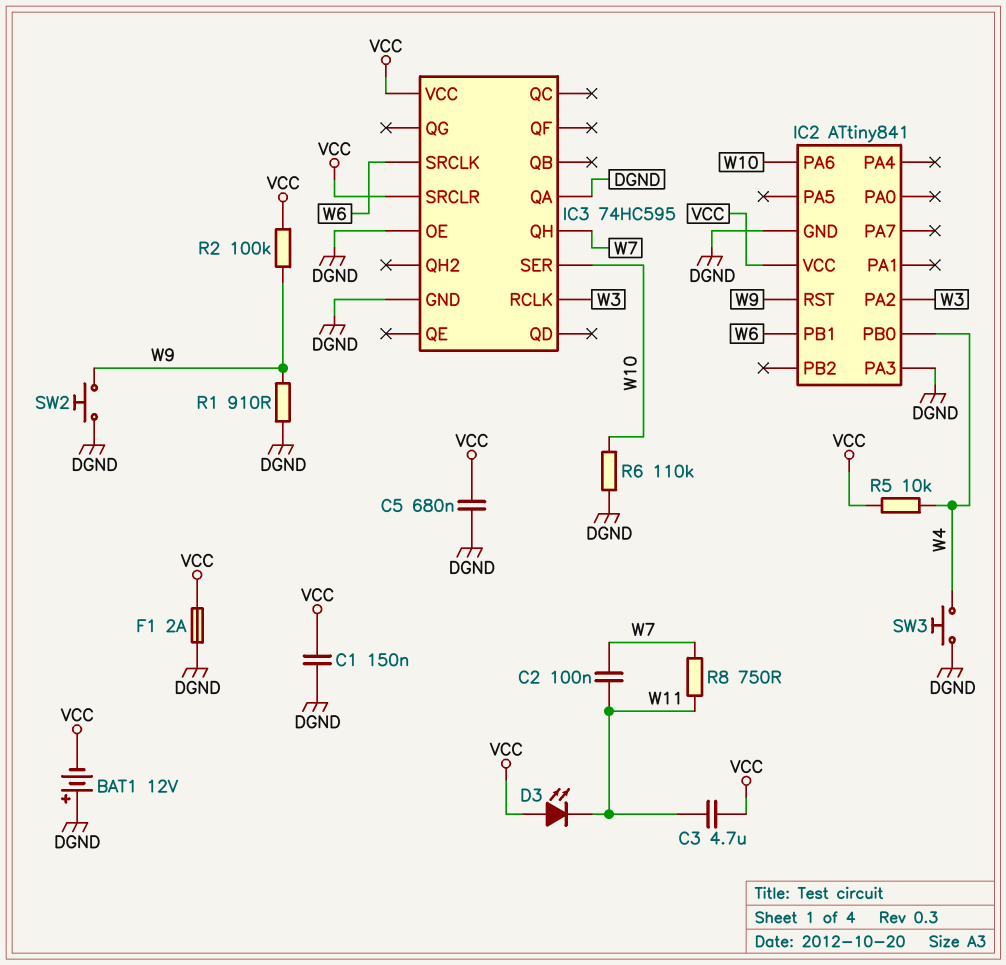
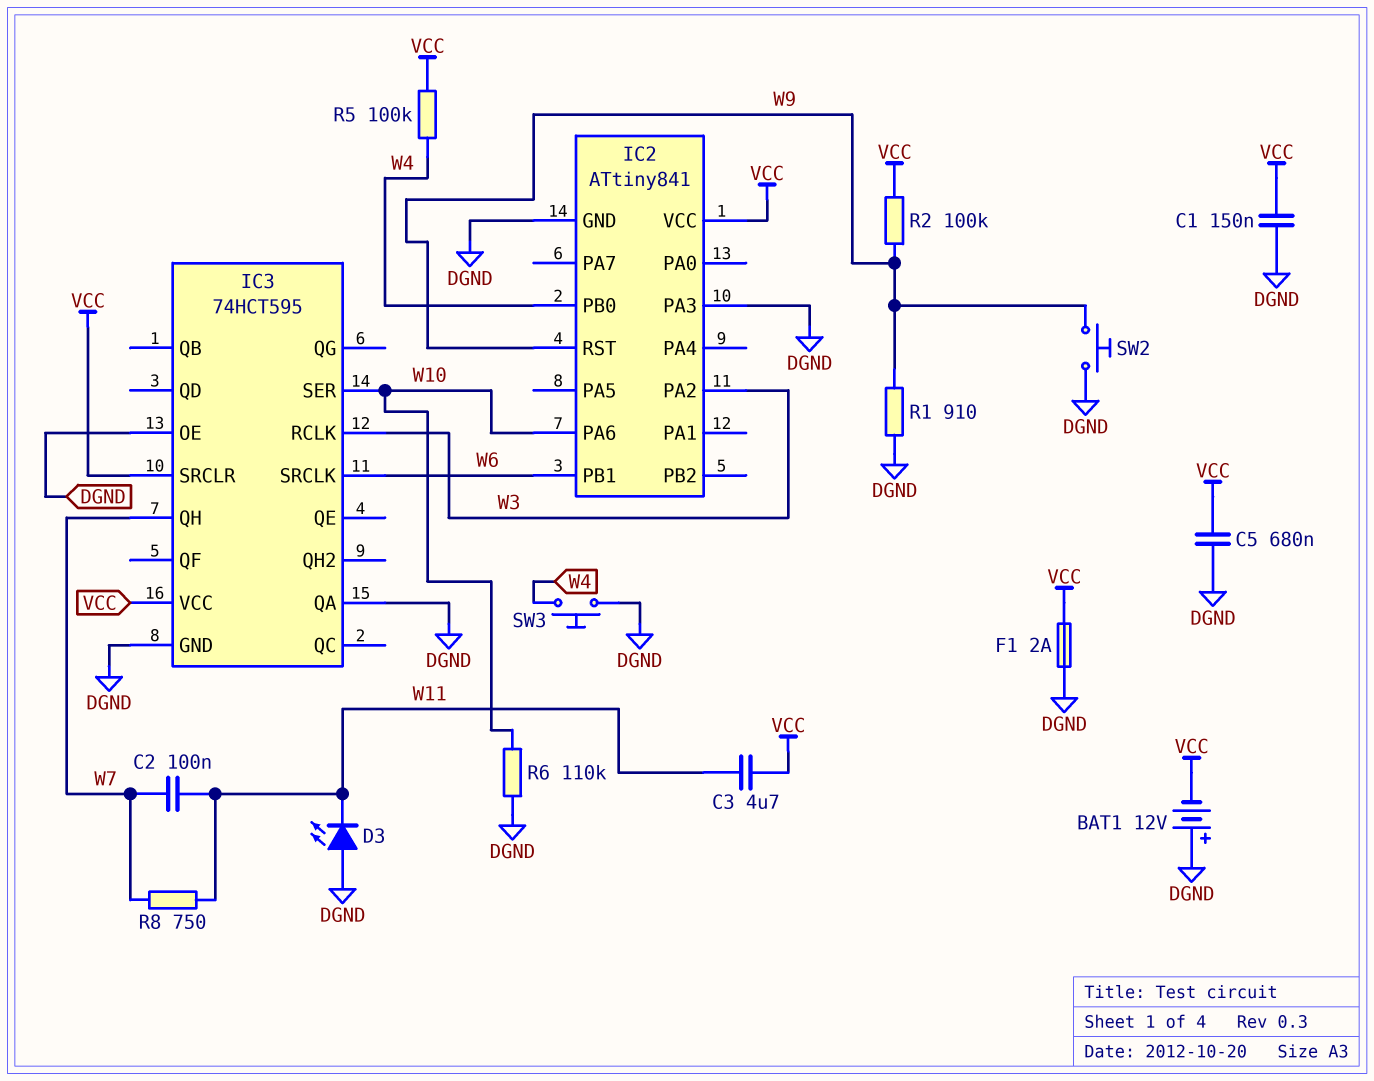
D3: LED (A VCC, K W11) -> LED (A DGND, K W11)
IC3: 74HC595 -> 74HCT595
R5: 10k (VCC, W4) -> 100k (VCC, W4)

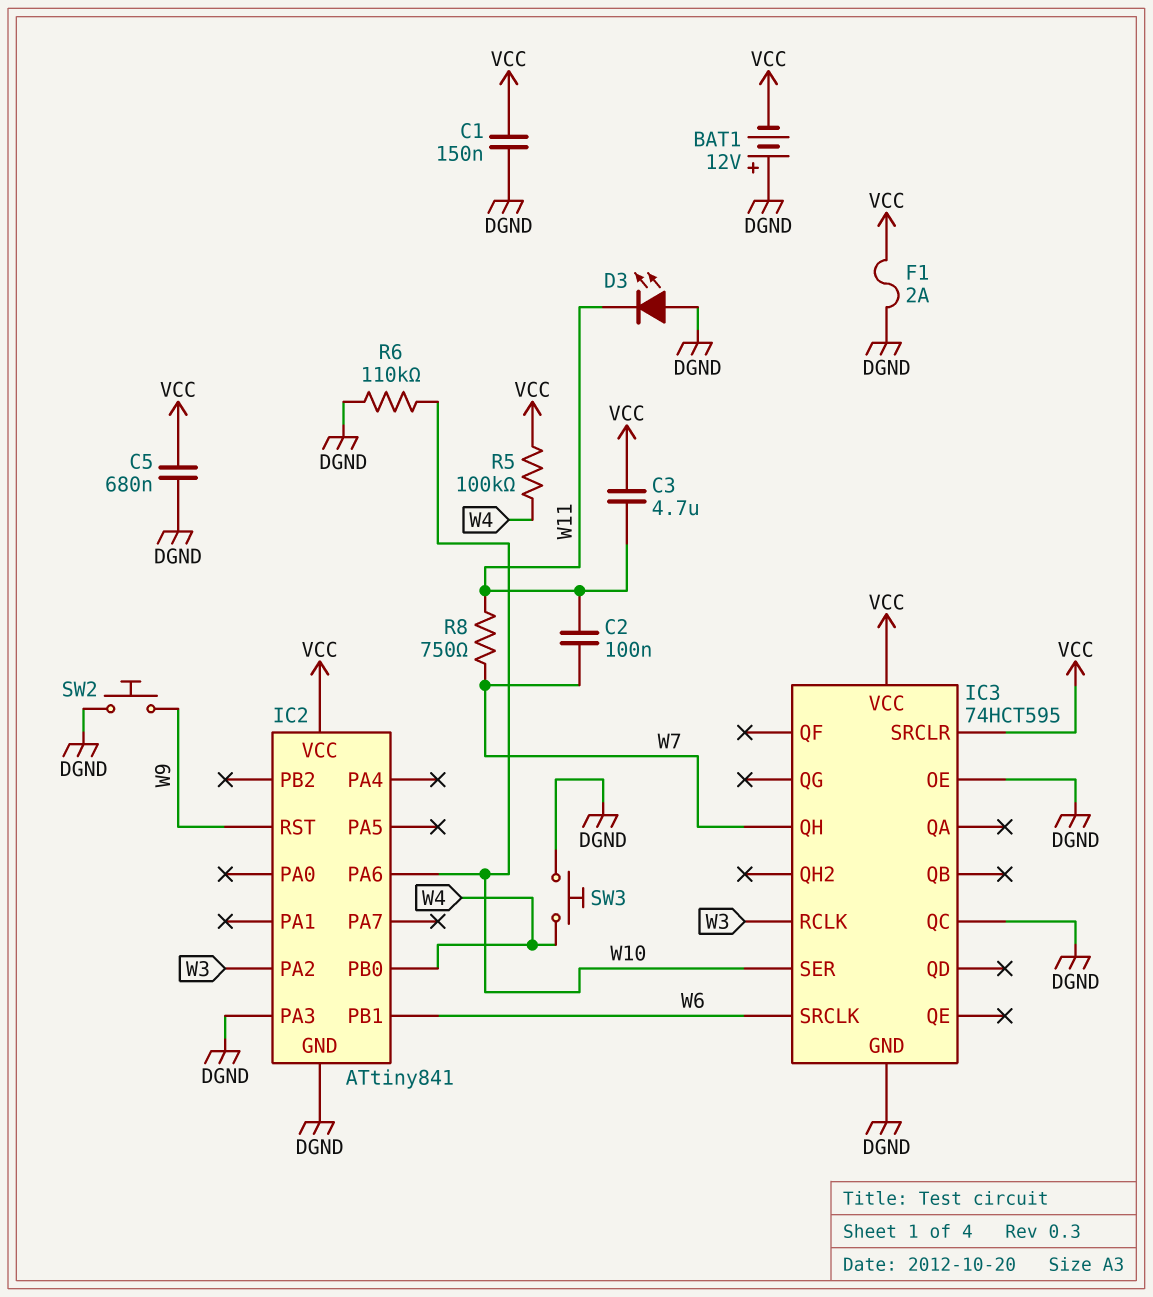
IC3 pin QA: DGND -> none
IC3 pin QC: none -> DGND
R1: 910 (DGND, W9) -> none
R2: 100k (VCC, W9) -> none

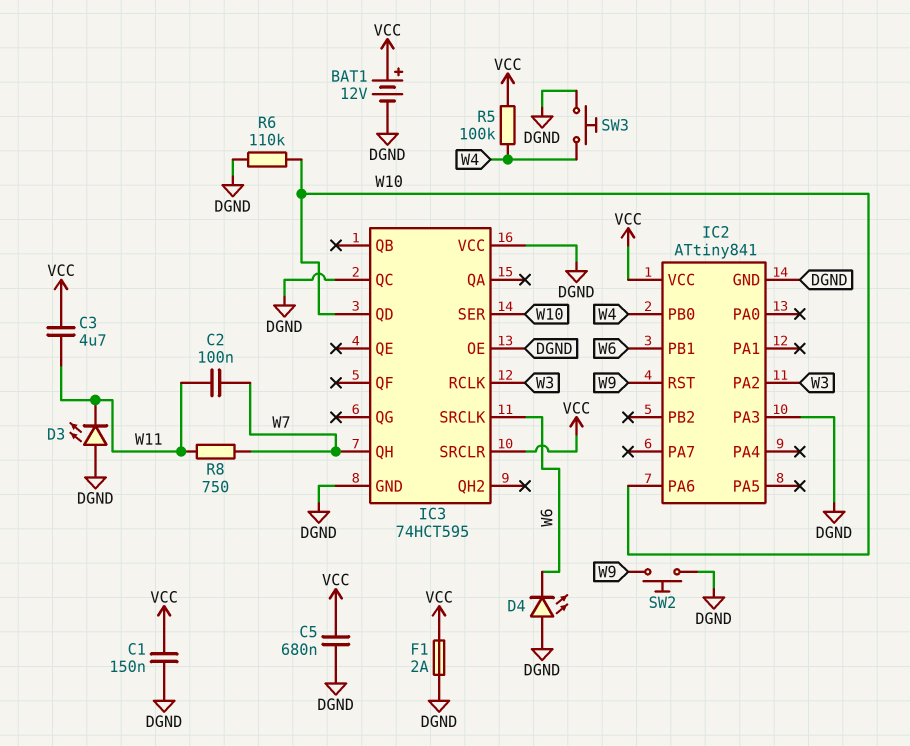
BAT1: 12V (plus DGND, minus VCC) -> 12V (plus VCC, minus DGND)
D4: none -> LED (A DGND, K W6)
IC3 pin QD: none -> W10
IC3 pin VCC: VCC -> DGND

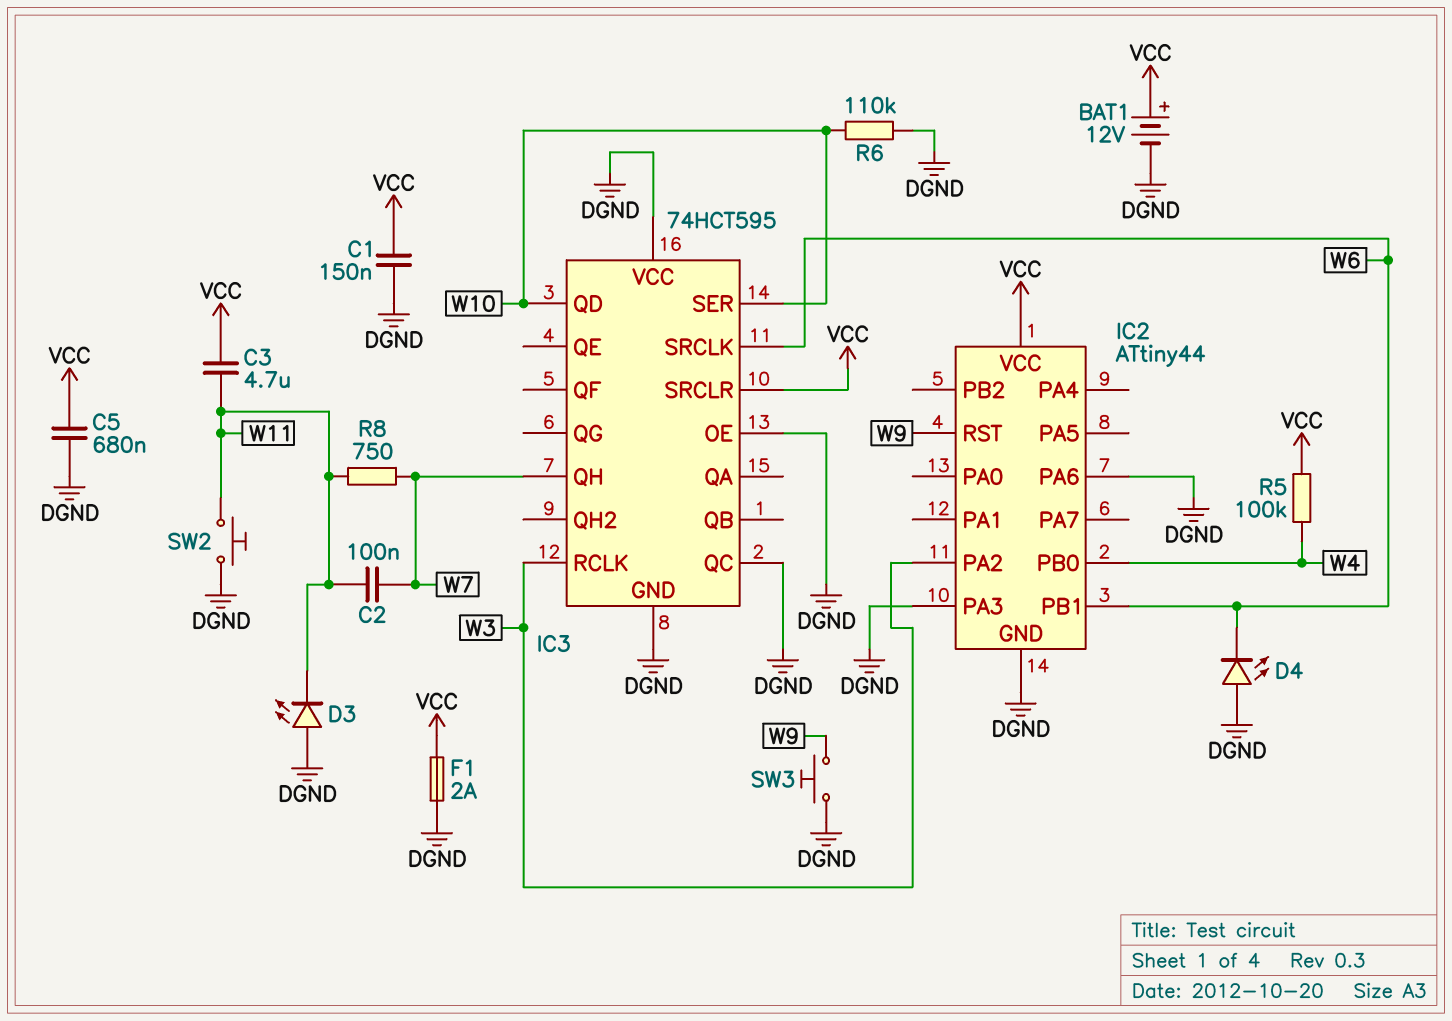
IC2: ATtiny841 -> ATtiny44
IC2 pin PA6: W10 -> DGND
SW2: button (DGND, W9) -> button (DGND, W11)
SW3: button (DGND, W4) -> button (DGND, W9)

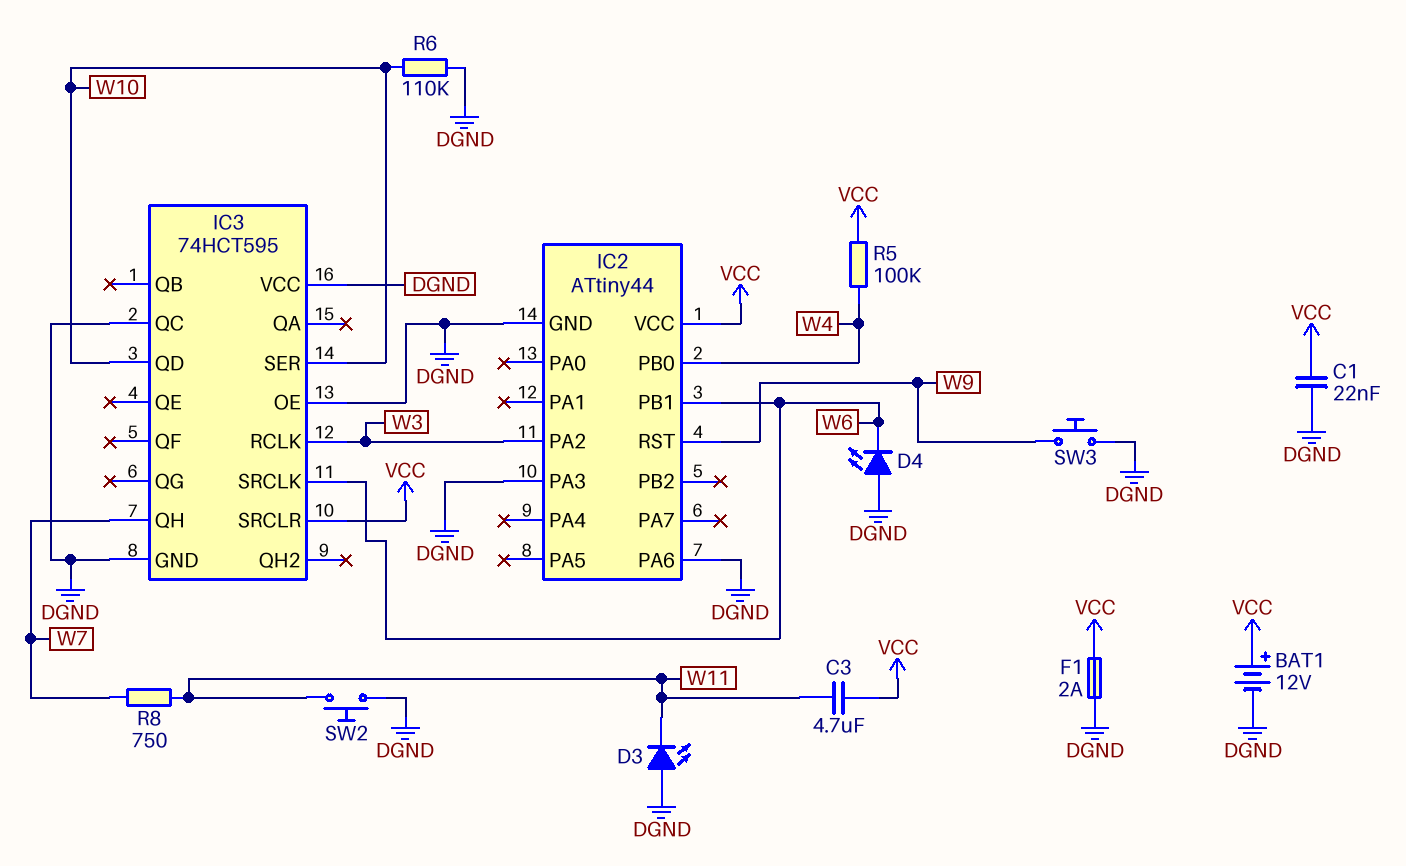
C1: 150nF (DGND, VCC) -> 22nF (DGND, VCC)
C2: 100nF (W7, W11) -> none
C5: 680nF (DGND, VCC) -> none

